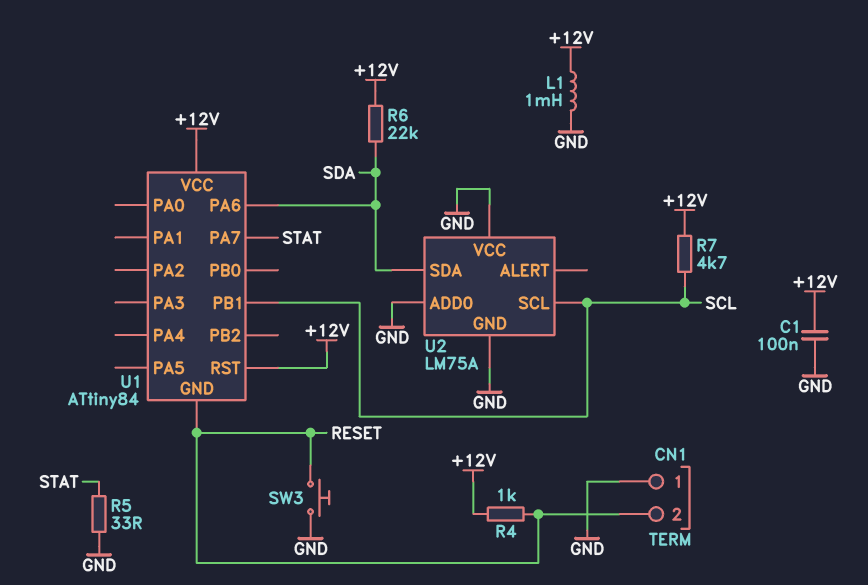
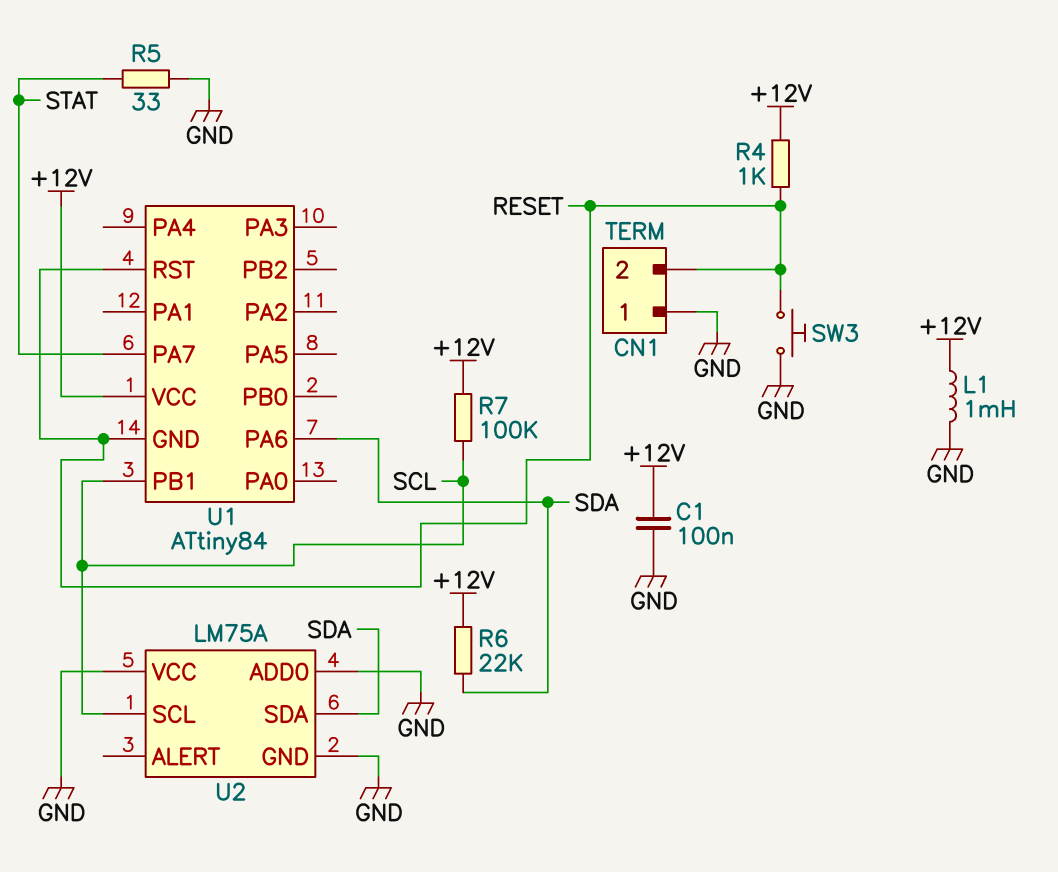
R7: 4.7k (+12V, SCL) -> 100k (+12V, SCL)
U1 pin RST: +12V -> RESET

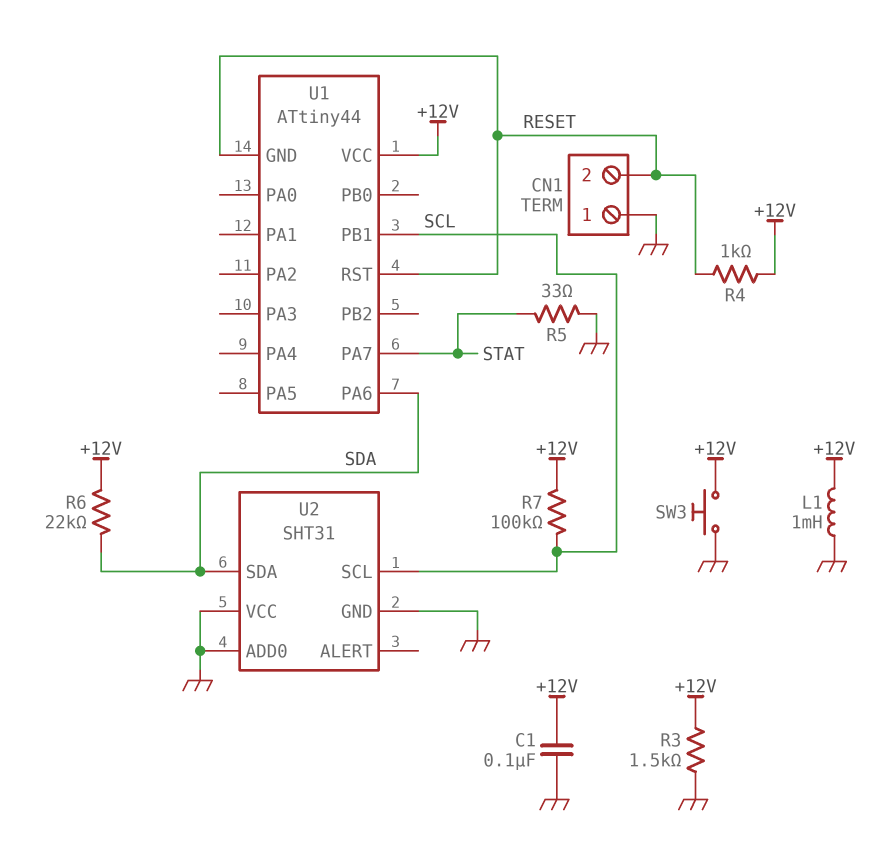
R3: none -> 1.5k (+12V, GND)
SW3: button (GND, RESET) -> button (+12V, GND)
U1: ATtiny84 -> ATtiny44
U2: LM75A -> SHT31

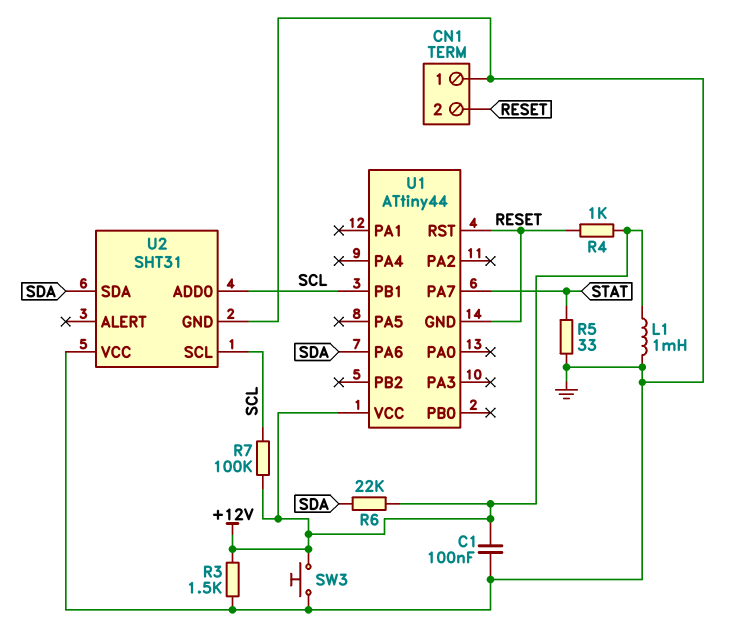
U2 pin ADD0: GND -> SCL

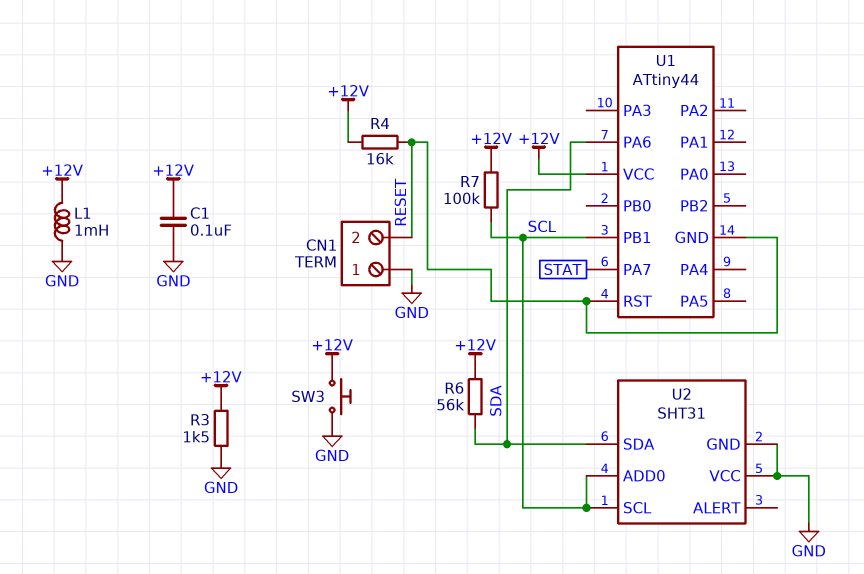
R4: 1k (+12V, RESET) -> 16k (+12V, RESET)
R5: 33 (GND, STAT) -> none
R6: 22k (+12V, SDA) -> 56k (+12V, SDA)

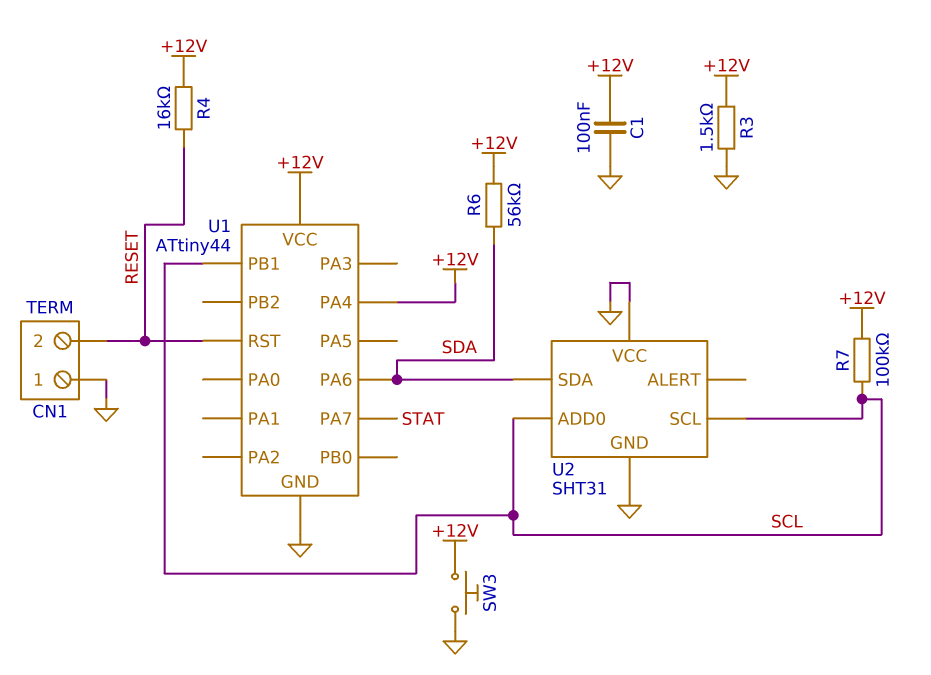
L1: 1mH (+12V, GND) -> none
U1 pin GND: RESET -> GND
U1 pin PA4: none -> +12V

